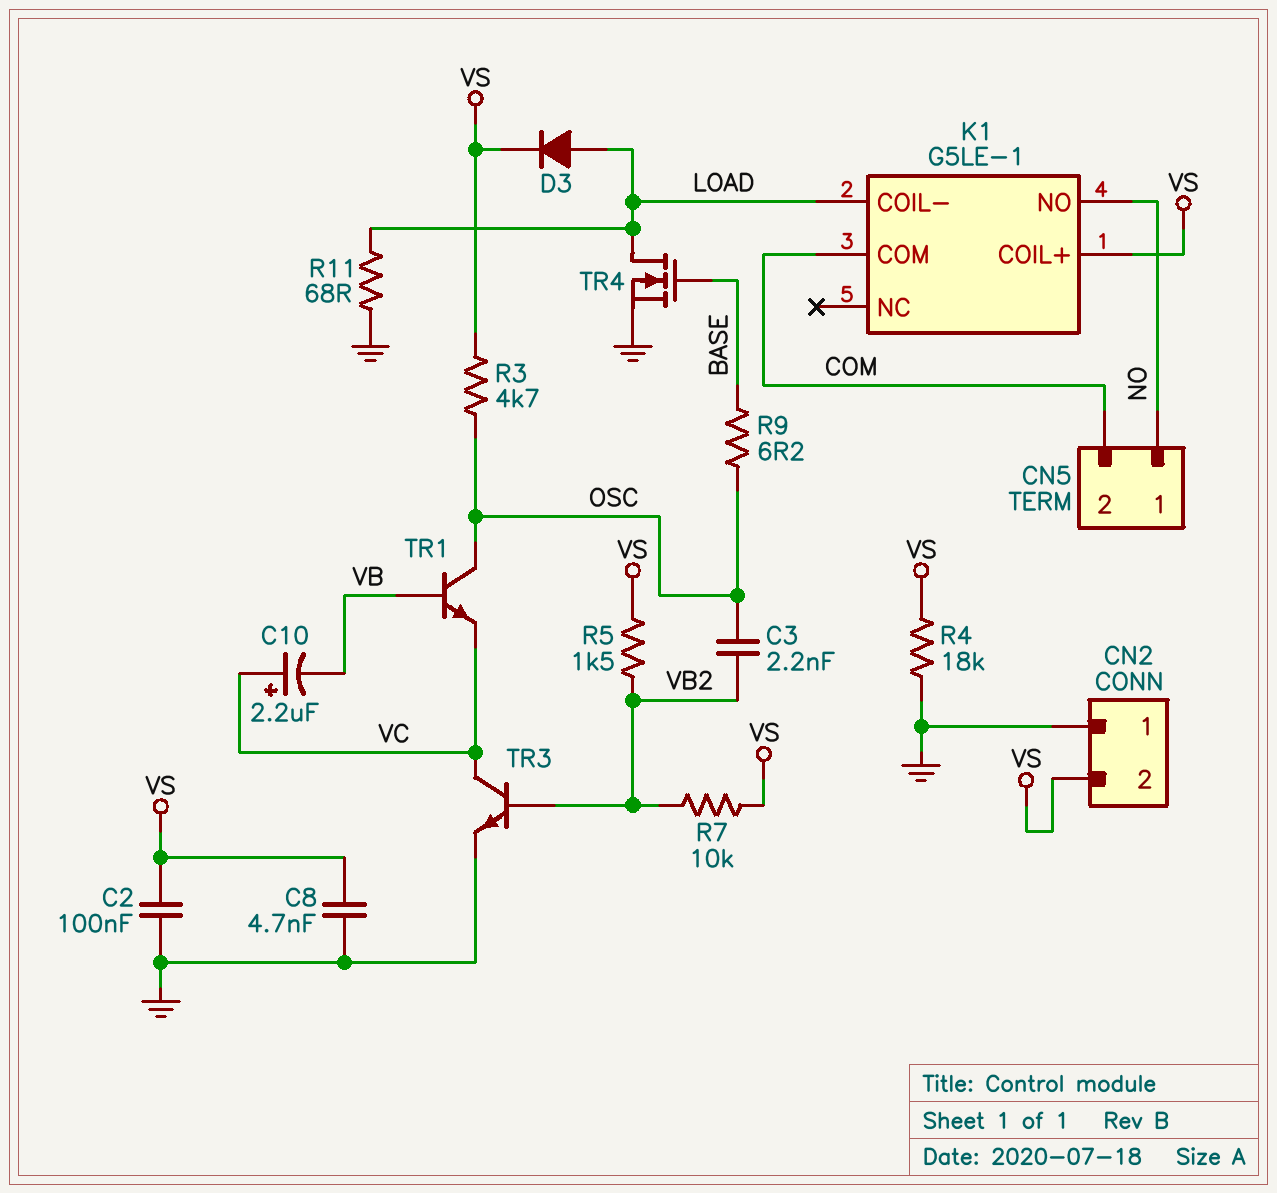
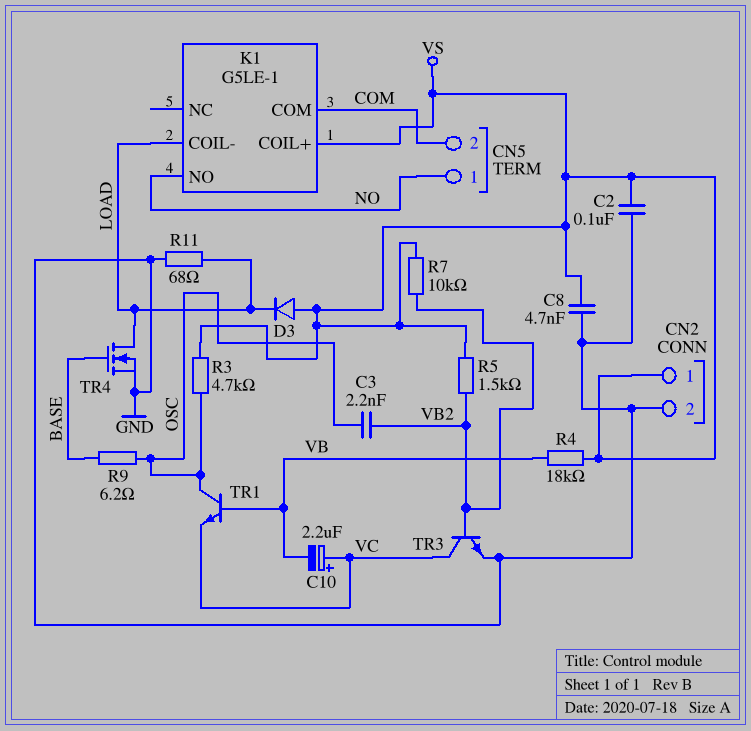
CN2 pin 1: GND -> VS
CN2 pin 2: VS -> GND
D3: diode (A LOAD, K VS) -> diode (A VS, K LOAD)
R4: 18k (GND, VS) -> 18k (VB, VS)

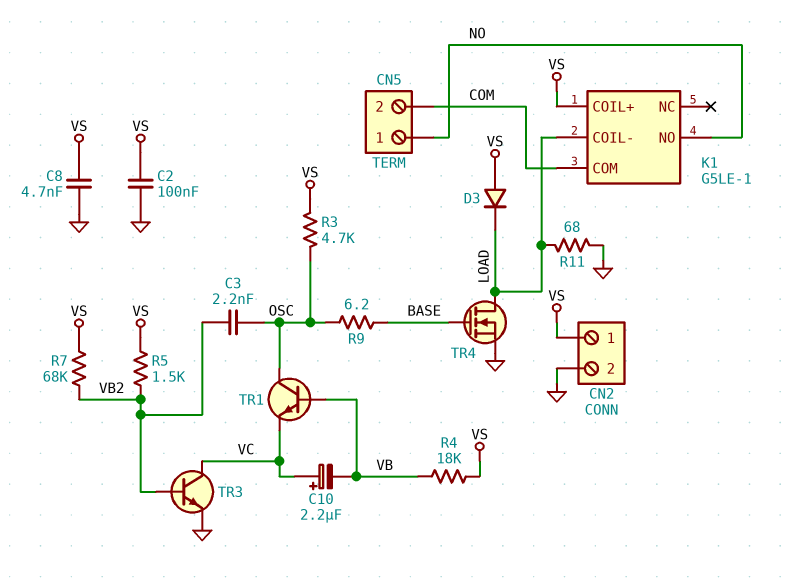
R7: 10k (VB2, VS) -> 68k (VB2, VS)

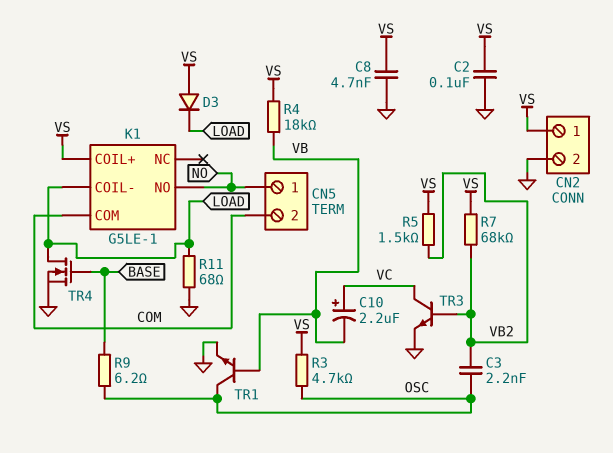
TR1: NPN (B VB, C OSC, E VC) -> NPN (B VB, C OSC, E GND)

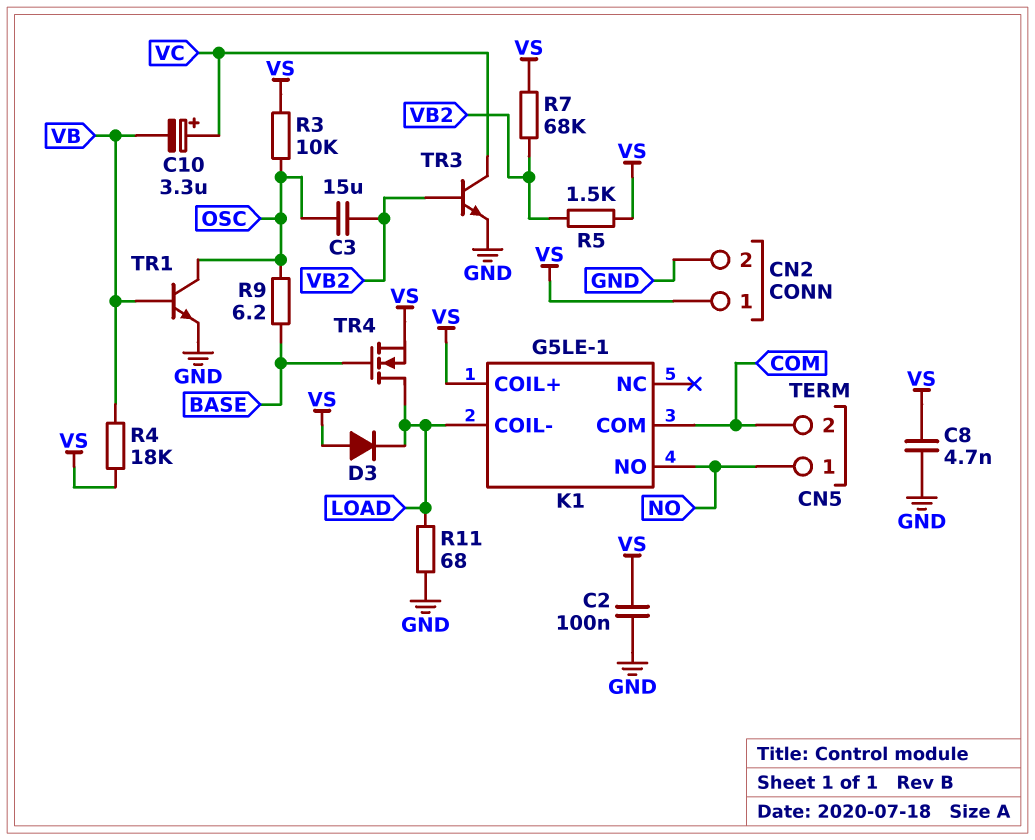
C3: 2.2nF (OSC, VB2) -> 15uF (OSC, VB2)
C10: 2.2uF (plus VC, minus VB) -> 3.3uF (plus VC, minus VB)
R3: 4.7k (OSC, VS) -> 10k (OSC, VS)
TR4: NMOS (G BASE, D LOAD, S GND) -> NMOS (G BASE, D LOAD, S VS)

